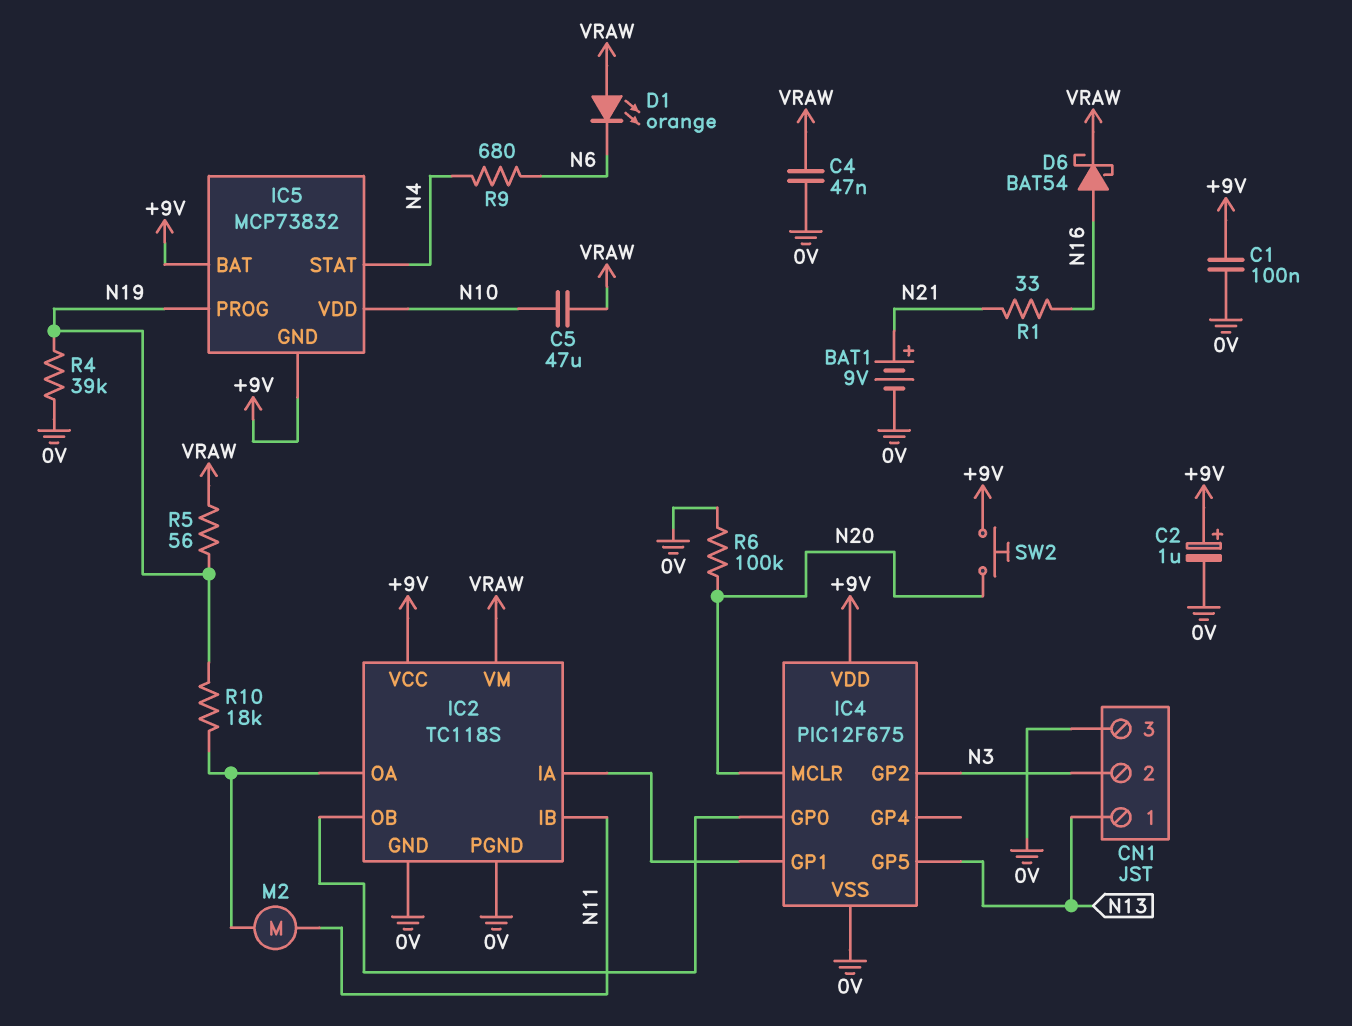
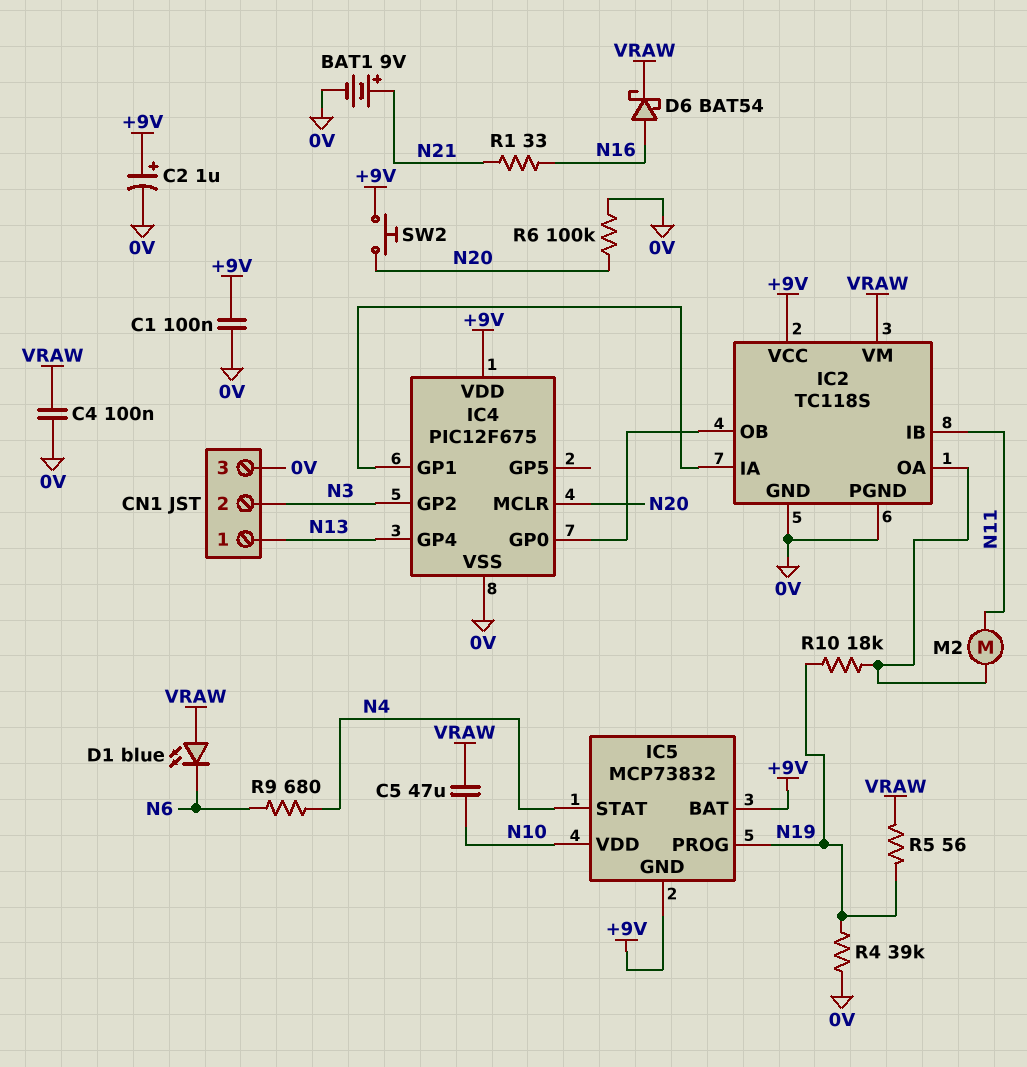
C4: 47nF (0V, VRAW) -> 100nF (0V, VRAW)
D1: LED orange (A VRAW, K N6) -> LED blue (A VRAW, K N6)
IC4 pin GP4: none -> N13
IC4 pin GP5: N13 -> none

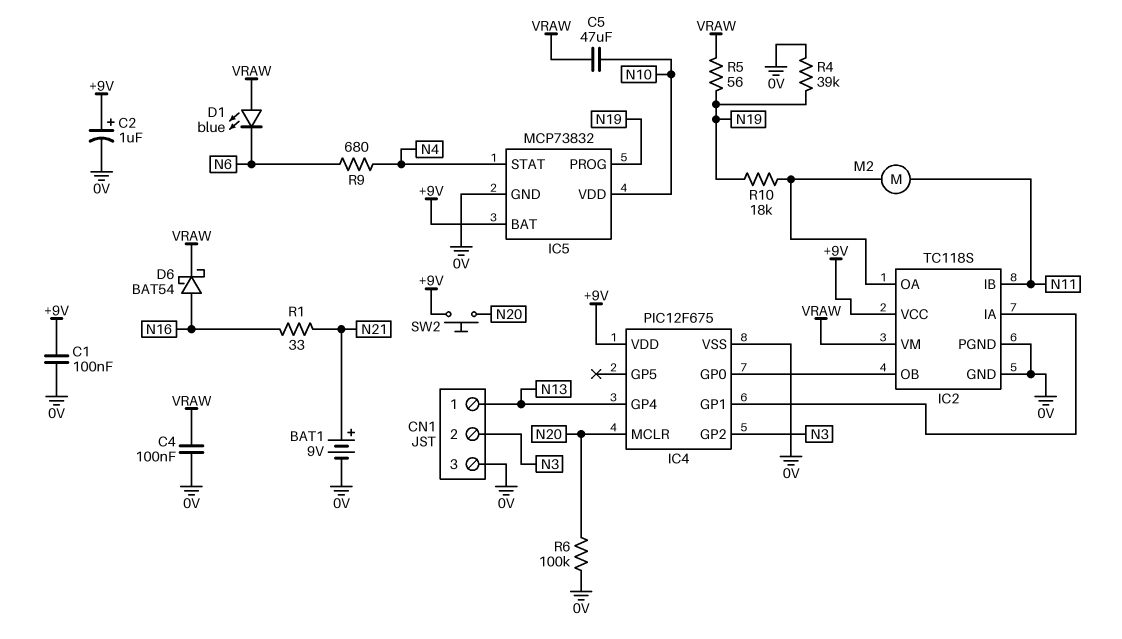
IC5 pin GND: +9V -> 0V

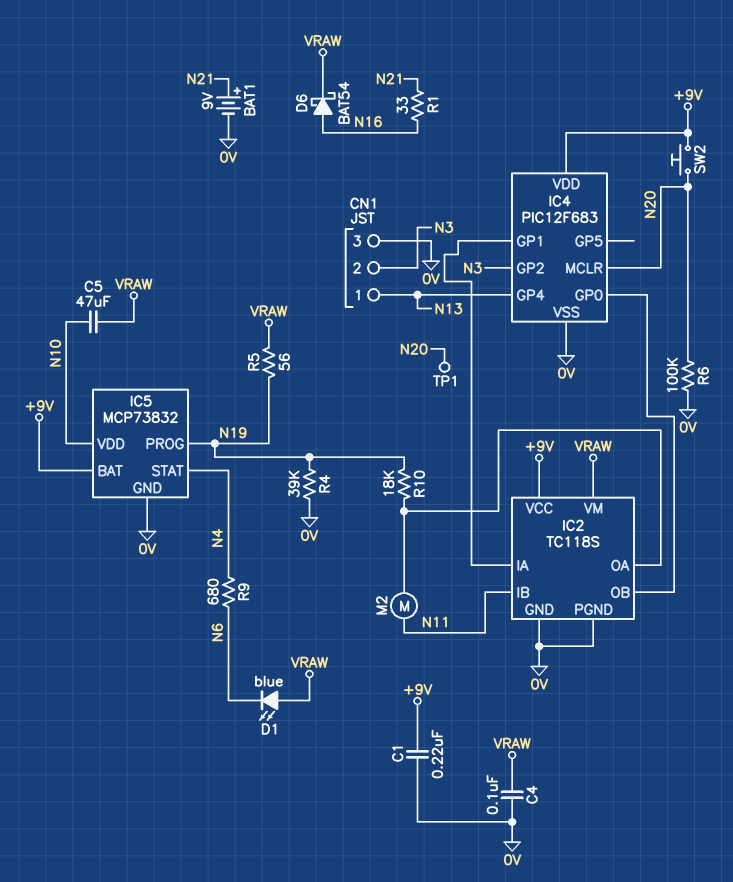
C1: 100nF (+9V, 0V) -> 220nF (+9V, 0V)
C2: 1uF (plus +9V, minus 0V) -> none
IC4: PIC12F675 -> PIC12F683
TP1: none -> test point (N20)

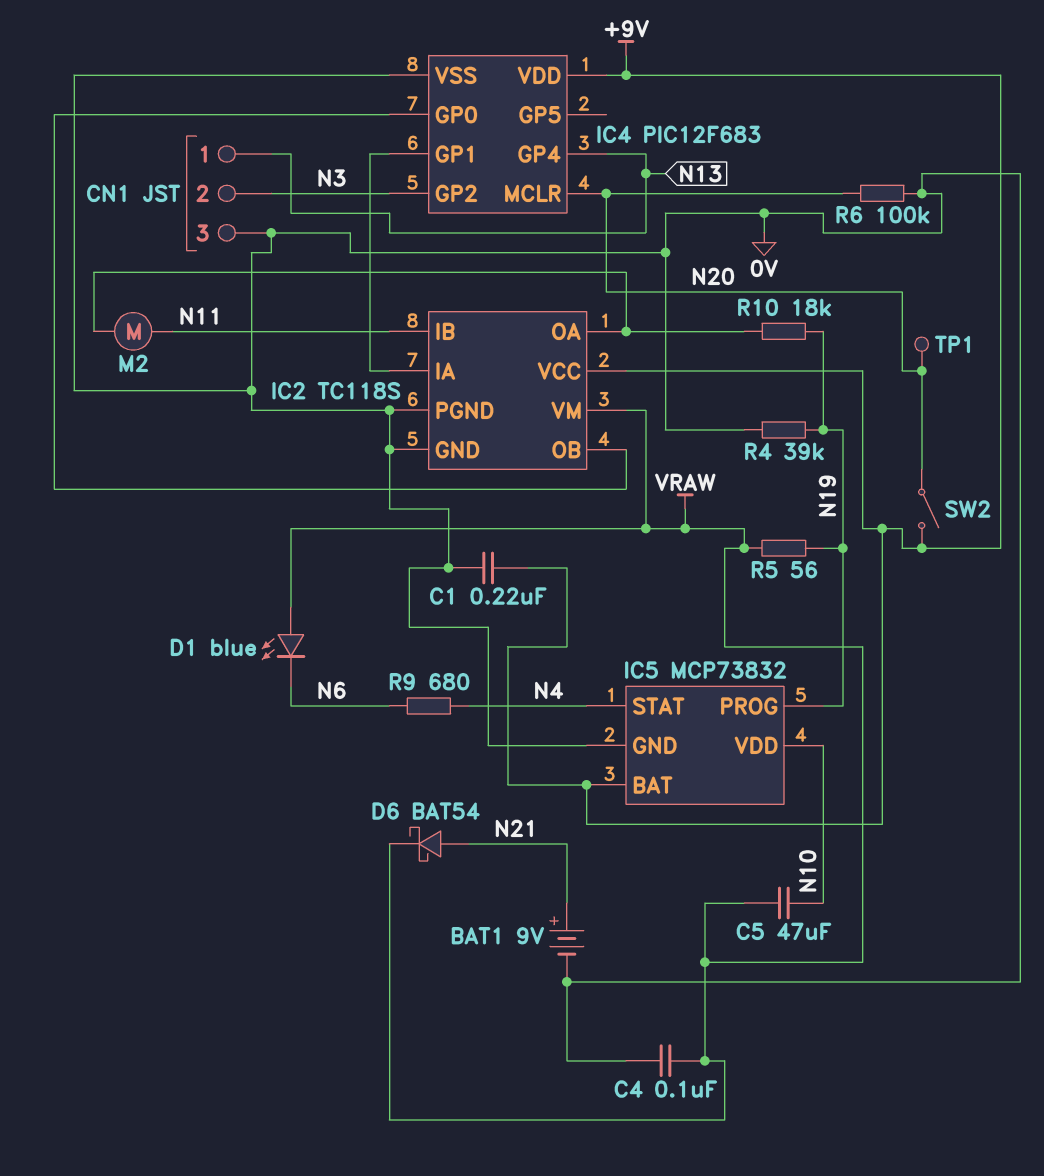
D6: schottky BAT54 (A N16, K VRAW) -> schottky BAT54 (A N21, K VRAW)
R1: 33 (N16, N21) -> none
SW2: button (+9V, N20) -> switch (+9V, N20)

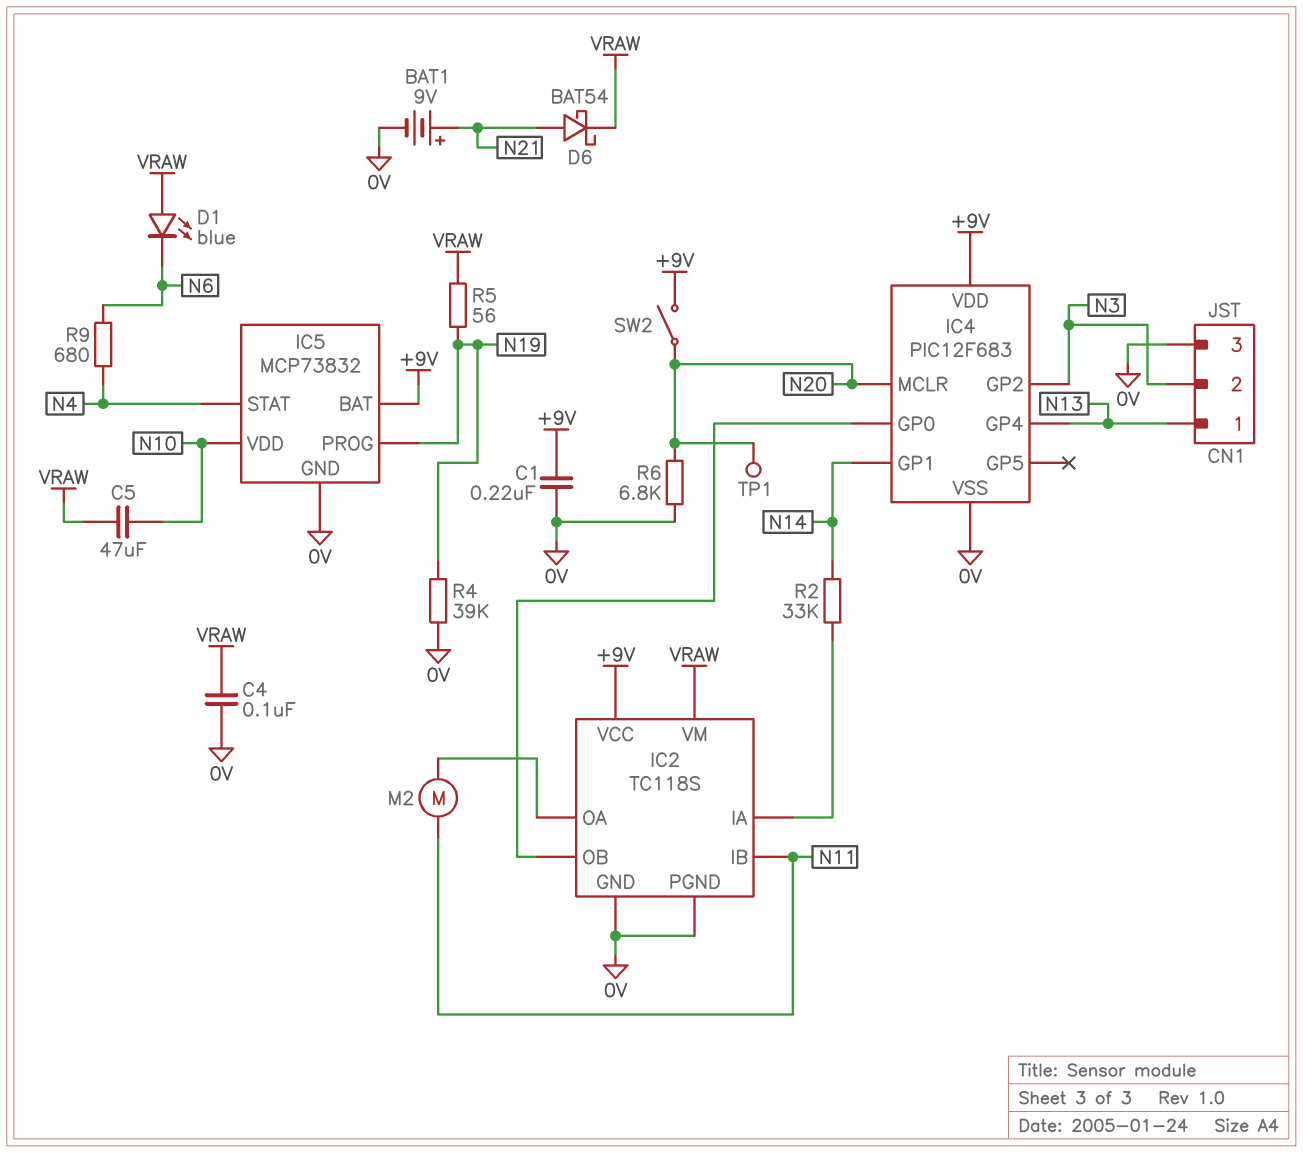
IC4 pin GP1: IC2/IA -> N14
R2: none -> 33k (IC2/IA, N14)
R6: 100k (0V, N20) -> 6.8k (0V, N20)
R10: 18k (IC2/OA, N19) -> none

